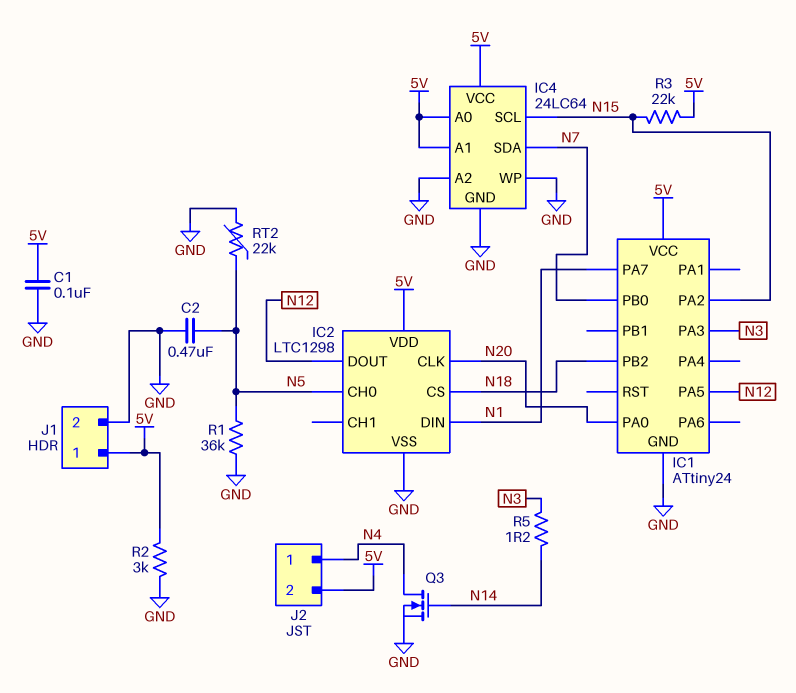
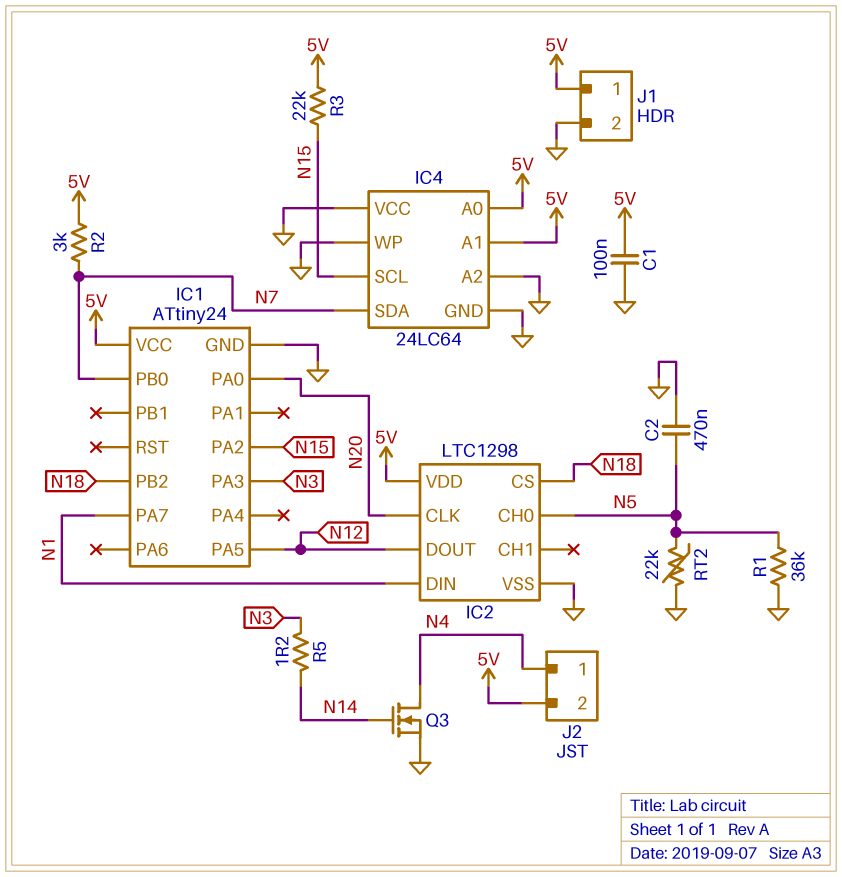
IC4 pin VCC: 5V -> GND
R2: 3k (5V, GND) -> 3k (5V, N7)

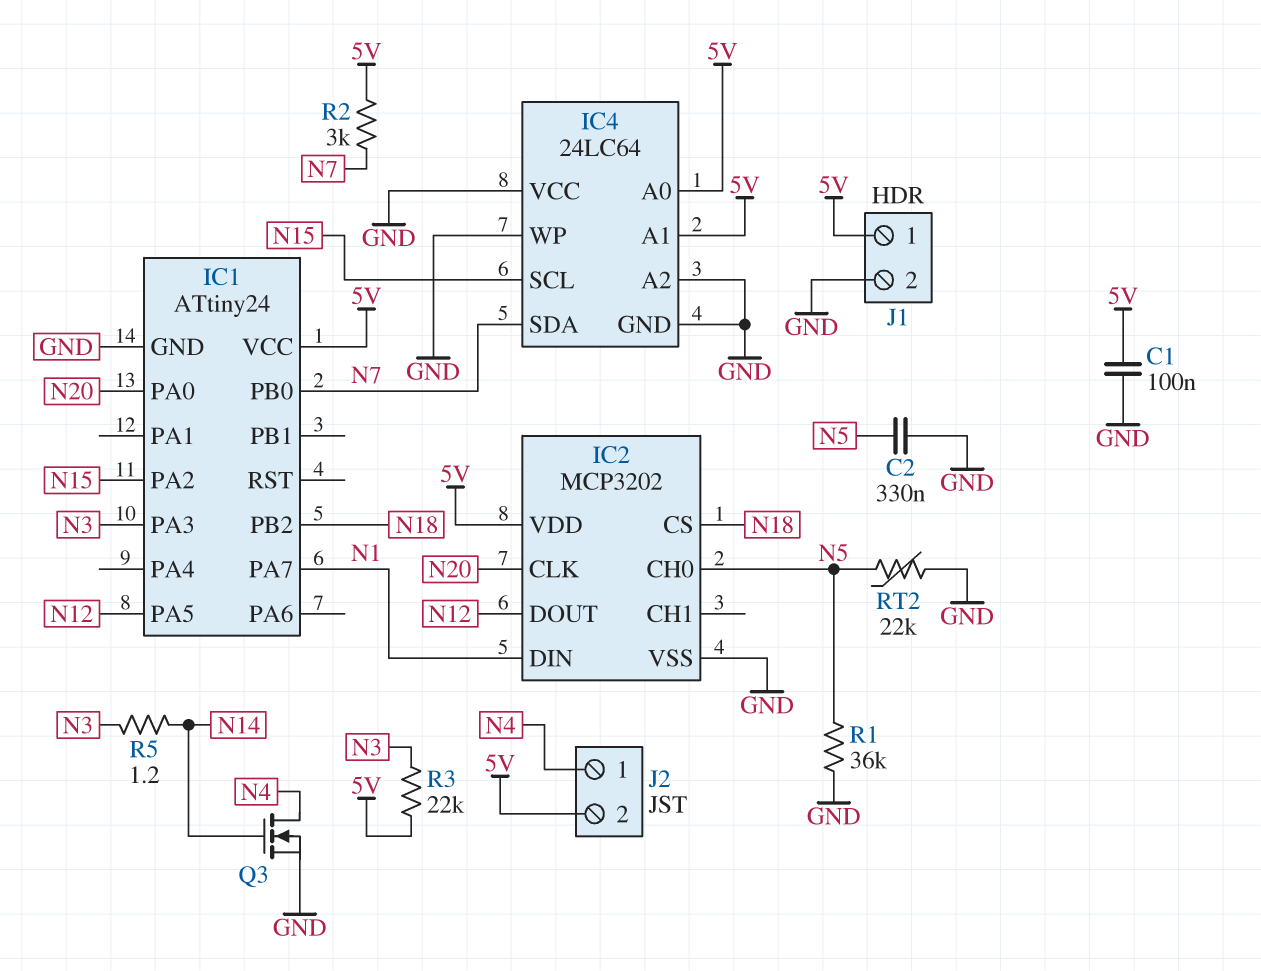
C2: 470nF (GND, N5) -> 330nF (GND, N5)
IC2: LTC1298 -> MCP3202
R3: 22k (5V, N15) -> 22k (5V, N3)

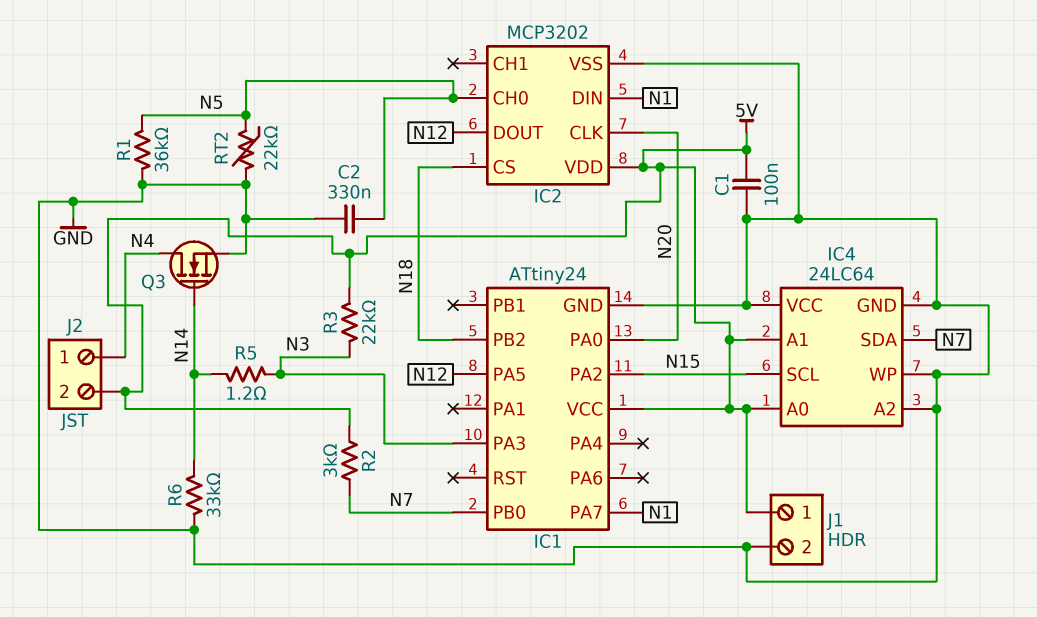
R6: none -> 33k (GND, N14)

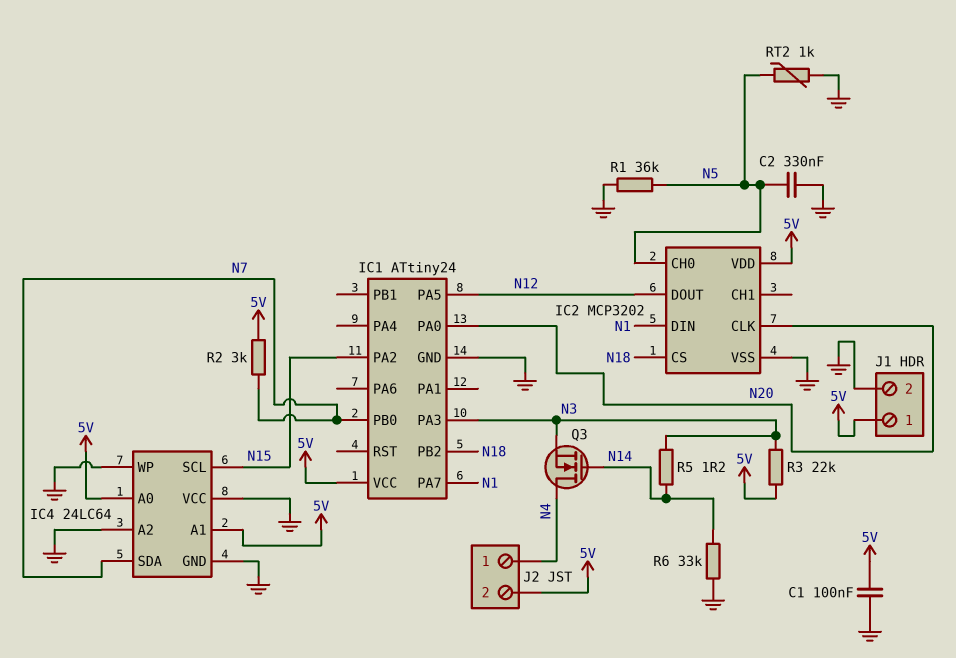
Q3: NMOS (G N14, D N4, S GND) -> NMOS (G N14, D N4, S N3)
RT2: 22k (GND, N5) -> 1k (GND, N5)

